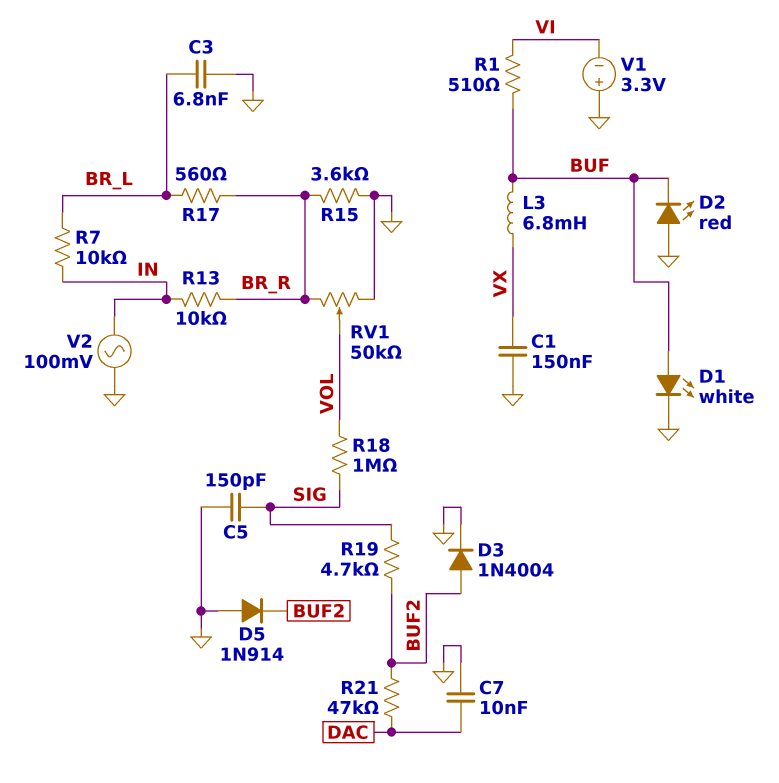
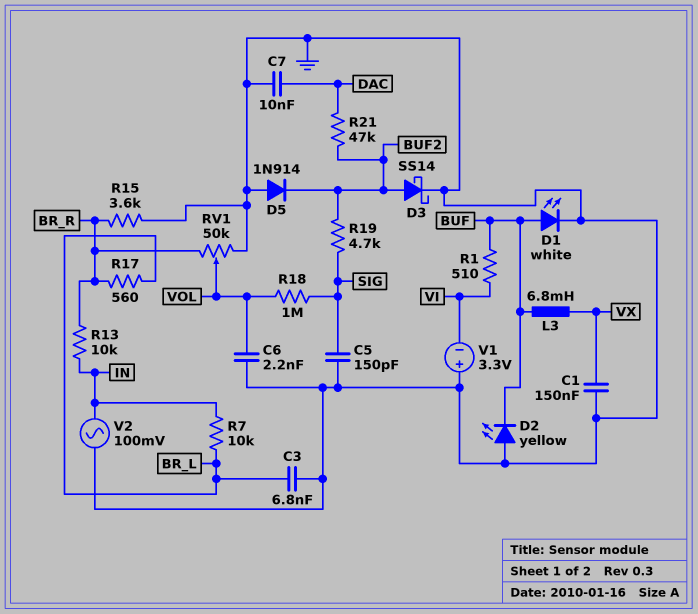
C6: none -> 2.2nF (GND, VOL)
D2: LED red (A GND, K BUF) -> LED yellow (A GND, K BUF)
D3: diode 1N4004 (A BUF2, K GND) -> schottky SS14 (A BUF2, K GND)

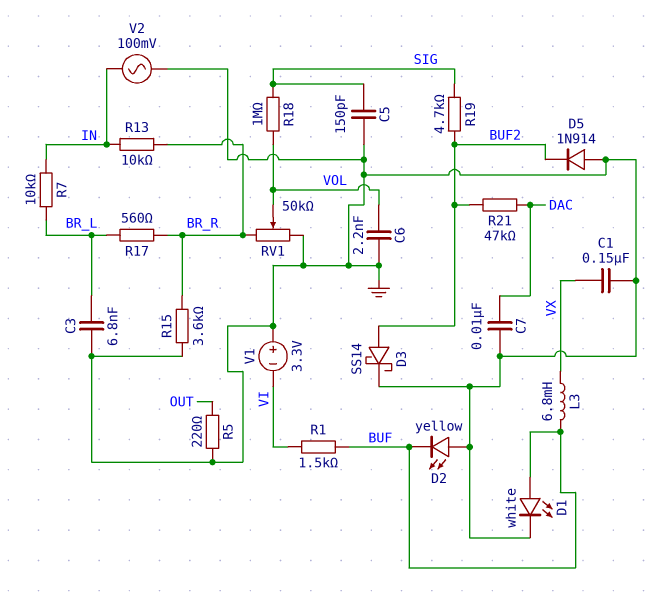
R1: 510 (BUF, VI) -> 1.5k (BUF, VI)
R5: none -> 220 (GND, OUT)

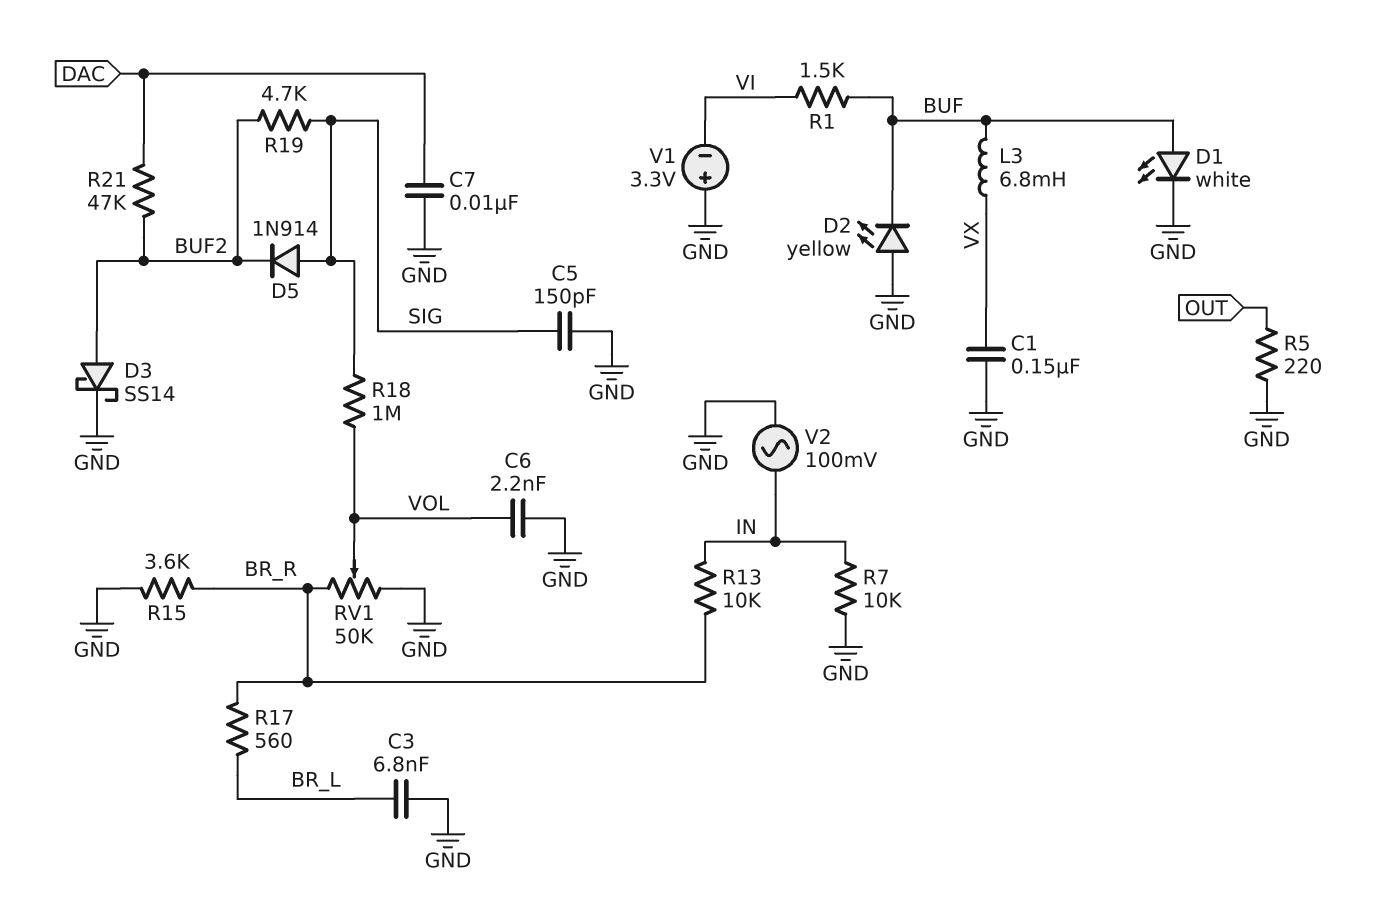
D5: diode 1N914 (A GND, K BUF2) -> diode 1N914 (A SIG, K BUF2)
R7: 10k (BR_L, IN) -> 10k (GND, IN)

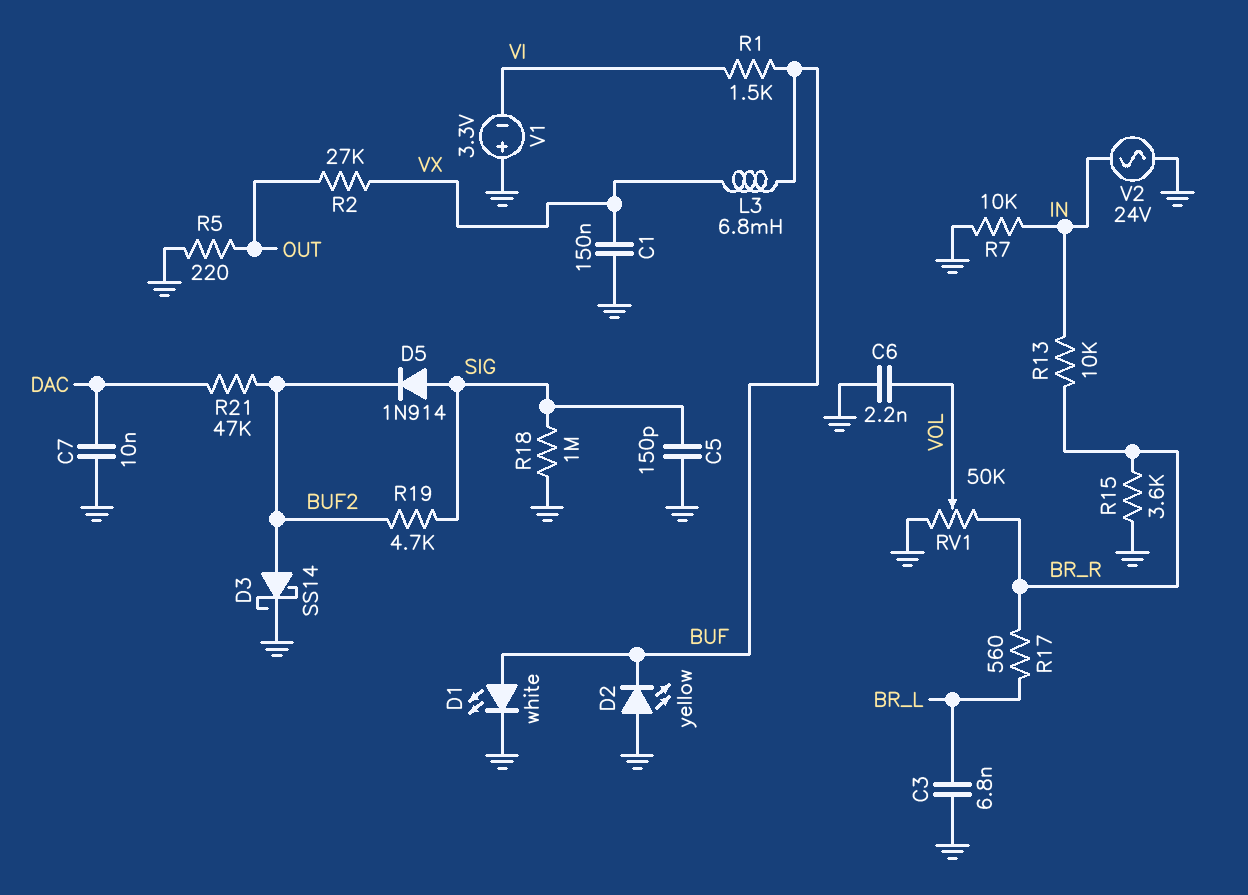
R2: none -> 27k (OUT, VX)
R18: 1M (SIG, VOL) -> 1M (GND, SIG)
V2: AC 100mV (GND, IN) -> AC 24V (GND, IN)

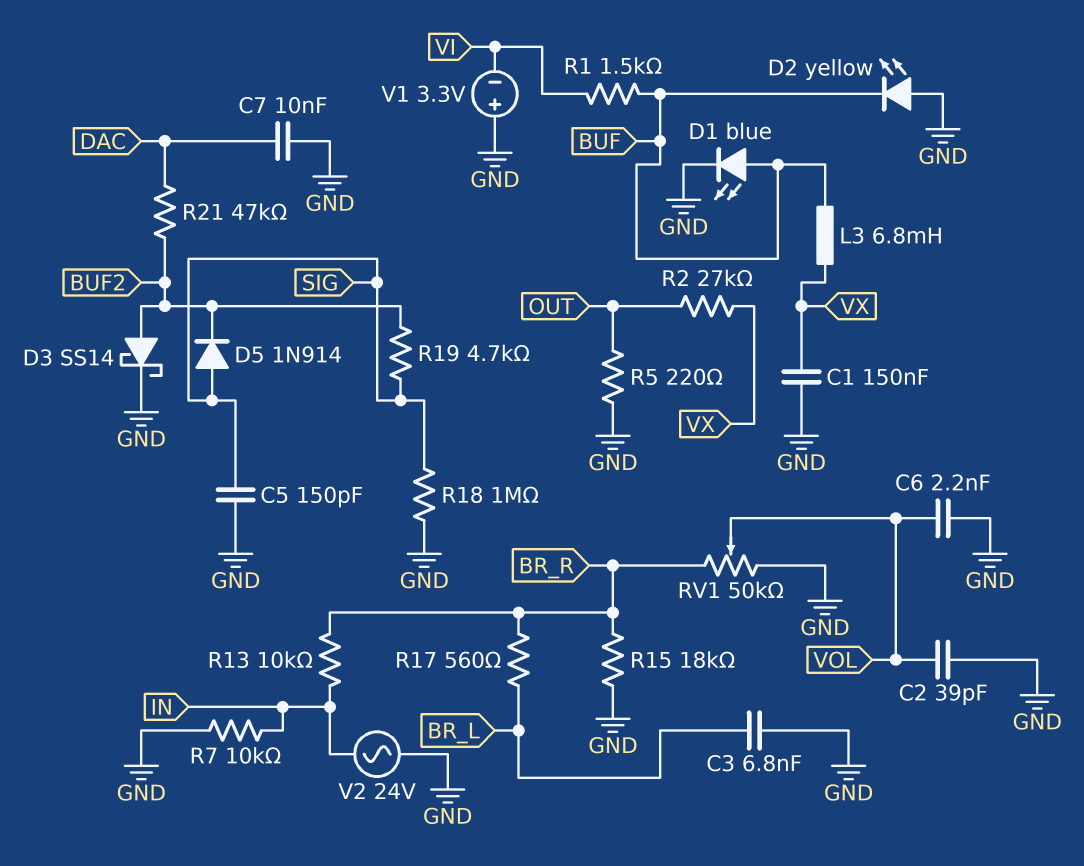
C2: none -> 39pF (GND, VOL)
D1: LED white (A BUF, K GND) -> LED blue (A BUF, K GND)
R15: 3.6k (BR_R, GND) -> 18k (BR_R, GND)

